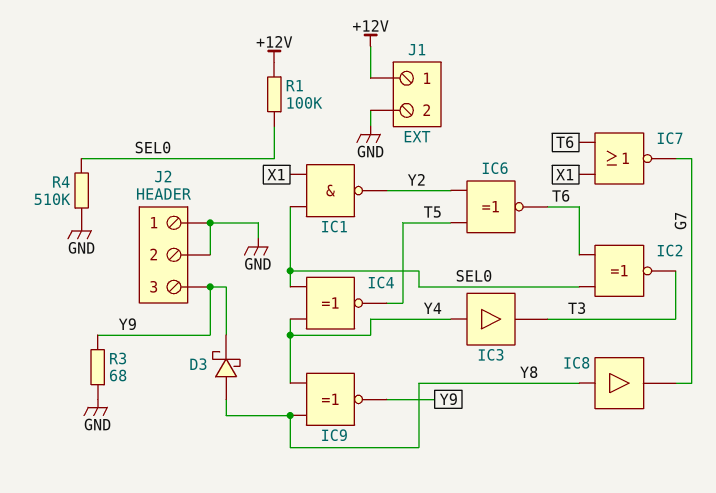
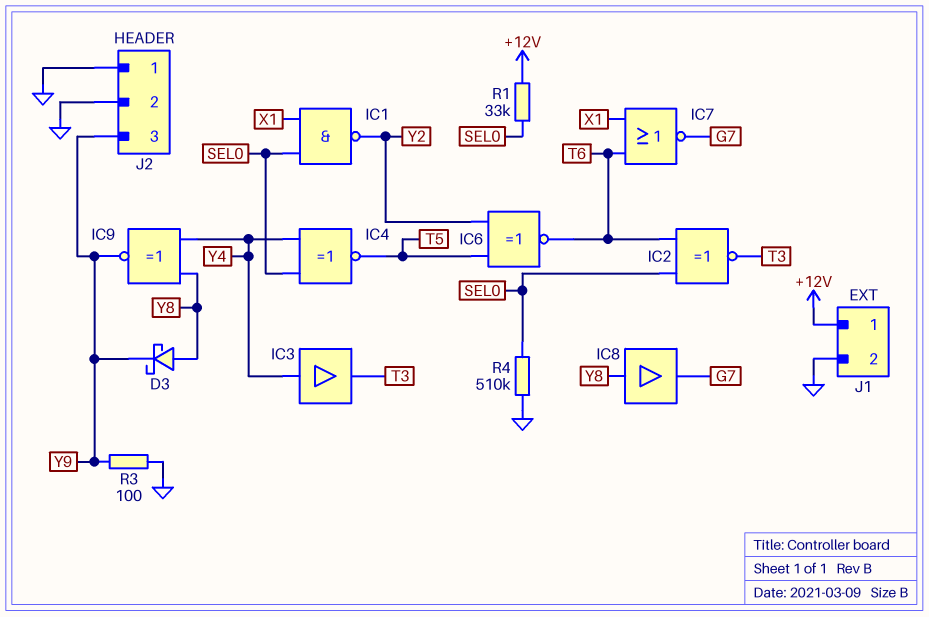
R1: 100k (+12V, SEL0) -> 33k (+12V, SEL0)
R3: 68 (GND, Y9) -> 100 (GND, Y9)

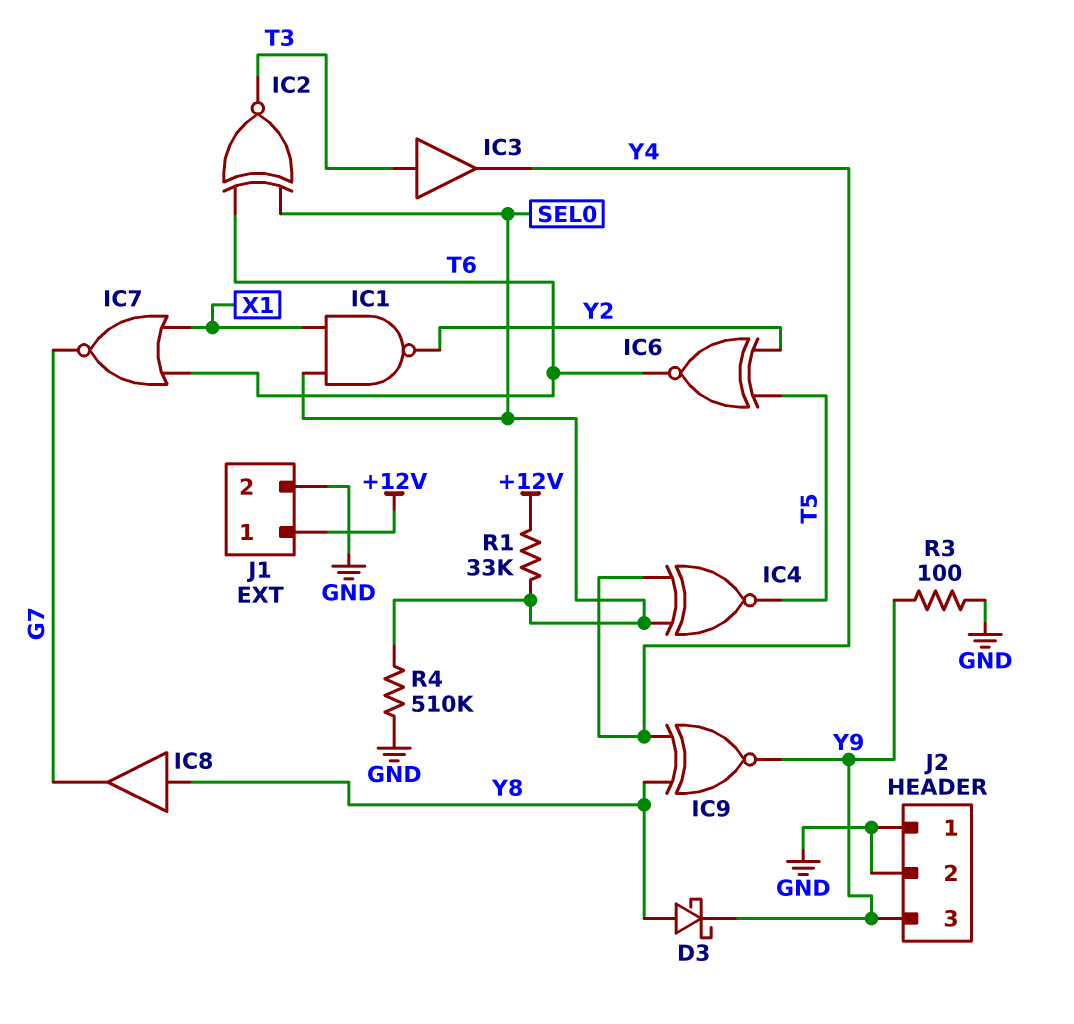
IC3: buffer (in Y4, out T3) -> buffer (in T3, out Y4)

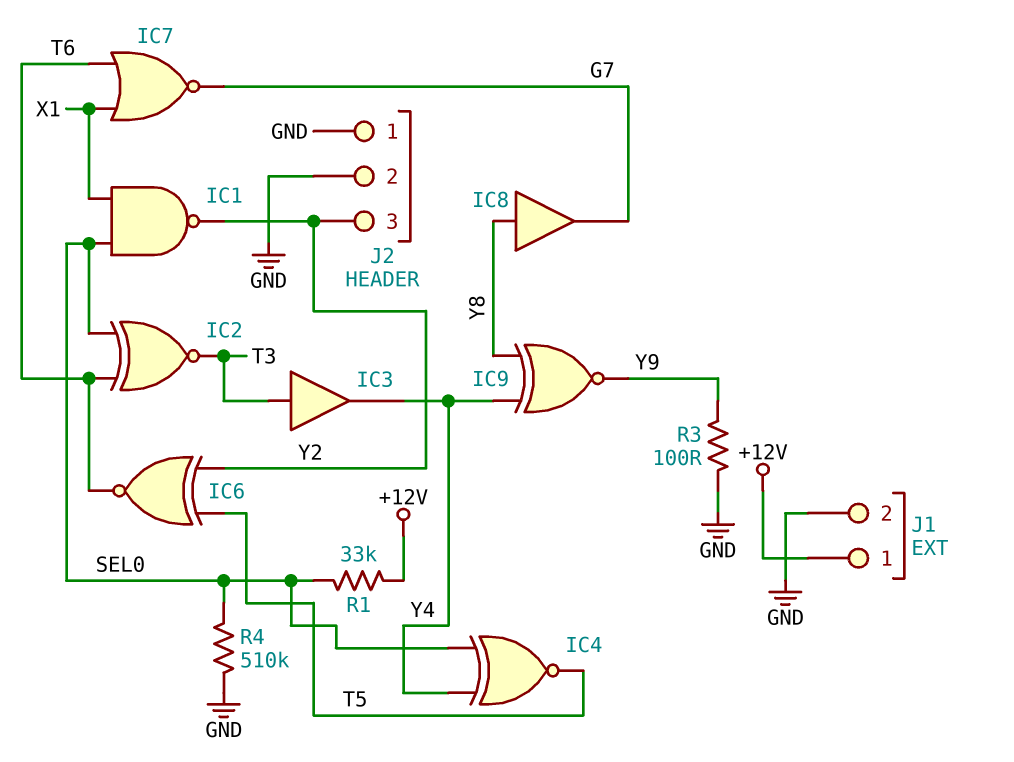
D3: schottky (A Y8, K Y9) -> none
J2 pin 3: Y9 -> Y2

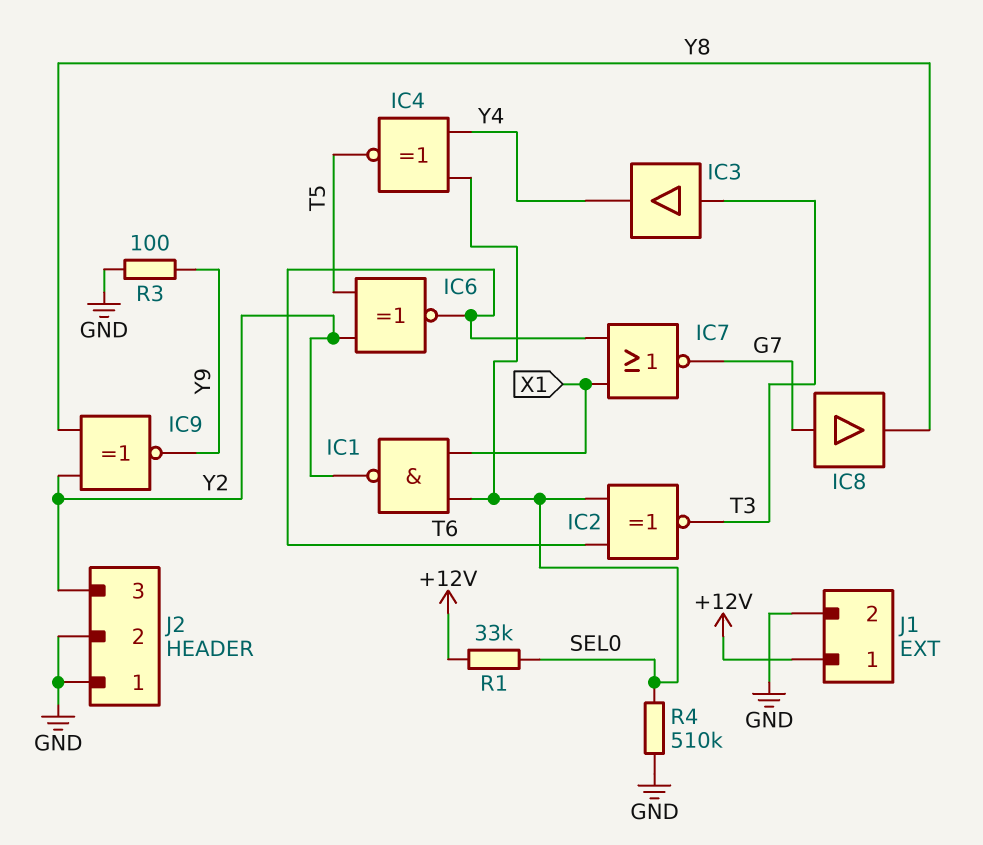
IC8: buffer (in Y8, out G7) -> buffer (in G7, out Y8)
IC9: XNOR (in Y4, in Y8, out Y9) -> XNOR (in Y2, in Y8, out Y9)

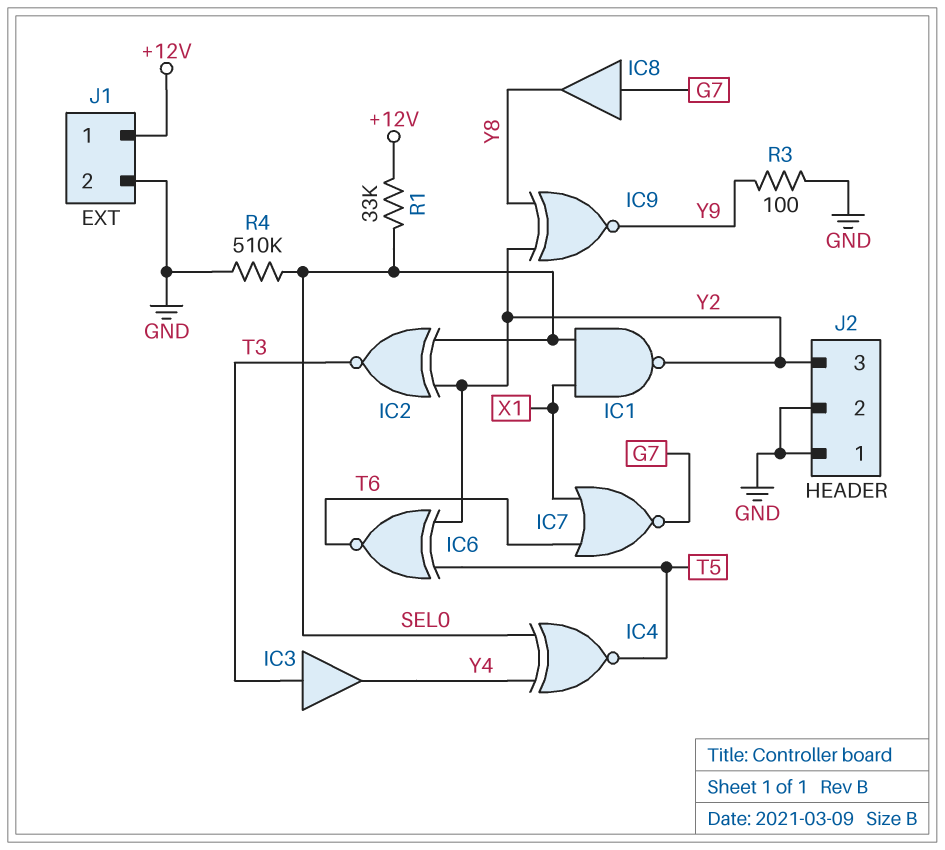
IC2: XNOR (in SEL0, in T6, out T3) -> XNOR (in SEL0, in Y2, out T3)

